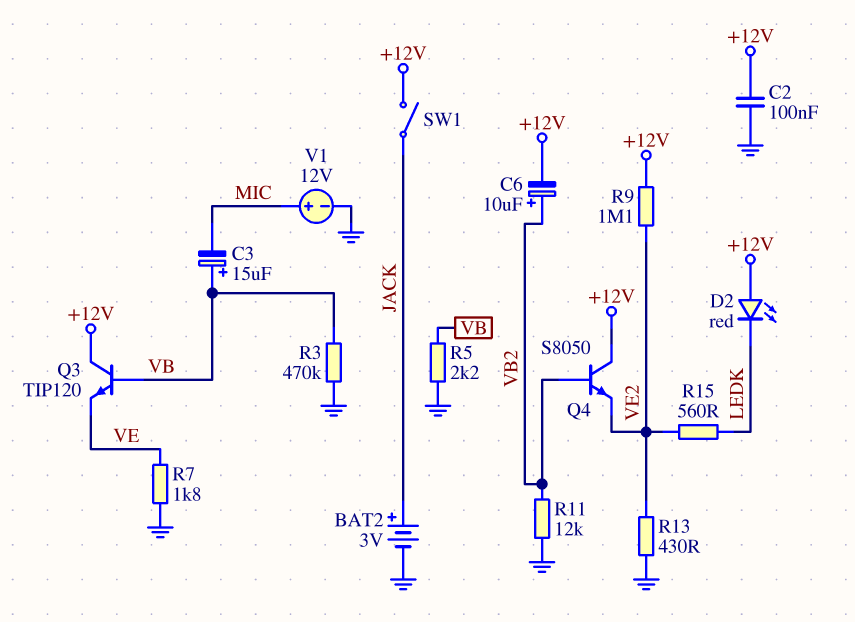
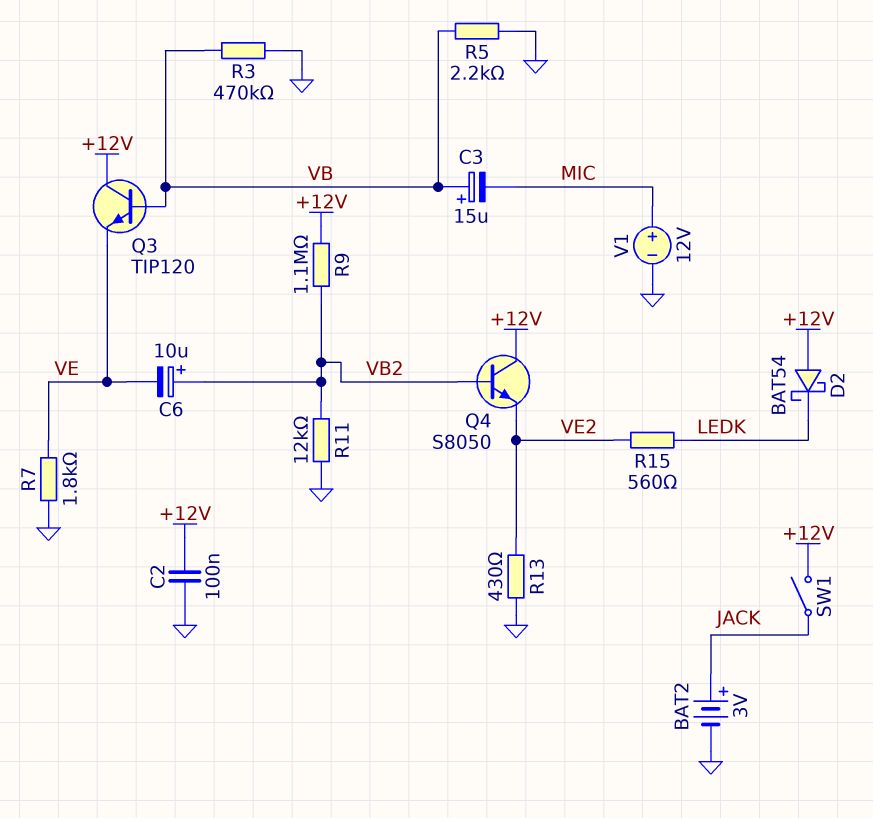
C6: 10uF (plus VB2, minus +12V) -> 10uF (plus VB2, minus VE)
D2: LED red (A +12V, K LEDK) -> schottky BAT54 (A +12V, K LEDK)
R9: 1.1M (+12V, VE2) -> 1.1M (+12V, VB2)

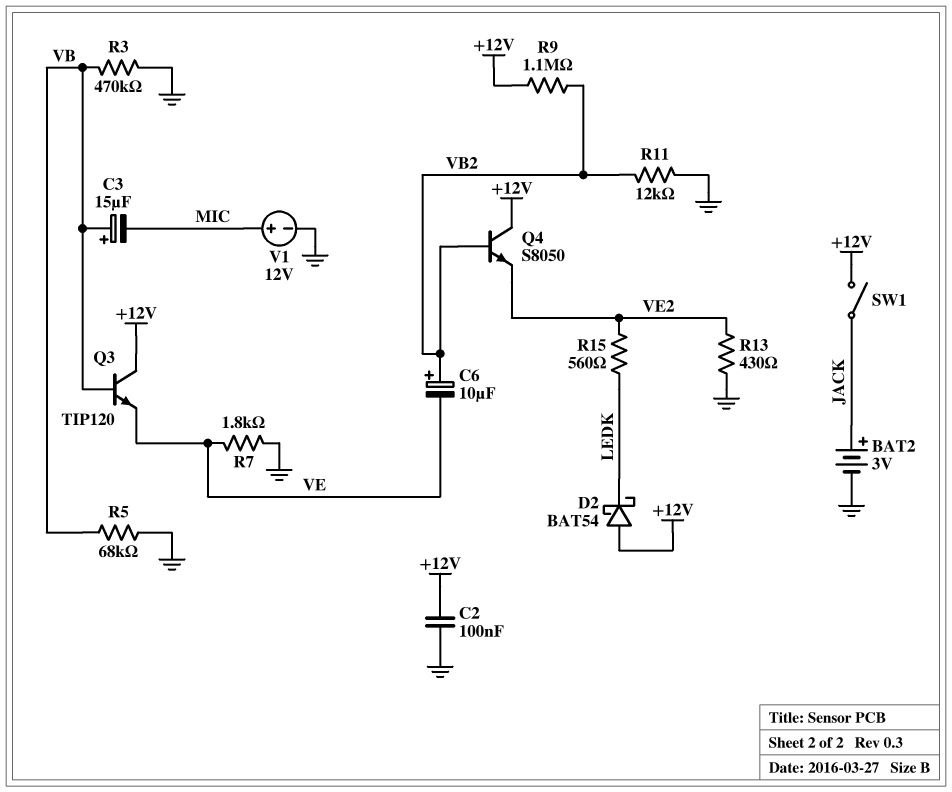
R5: 2.2k (GND, VB) -> 68k (GND, VB)

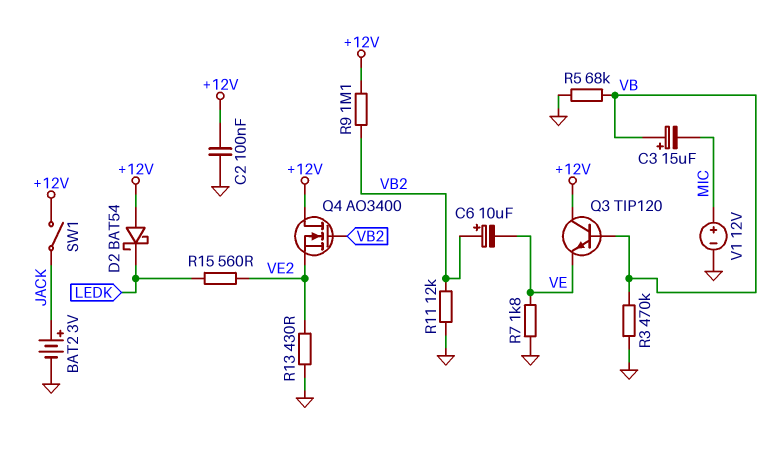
Q4: NPN S8050 (B VB2, C +12V, E VE2) -> NMOS AO3400 (G VB2, D +12V, S VE2)

